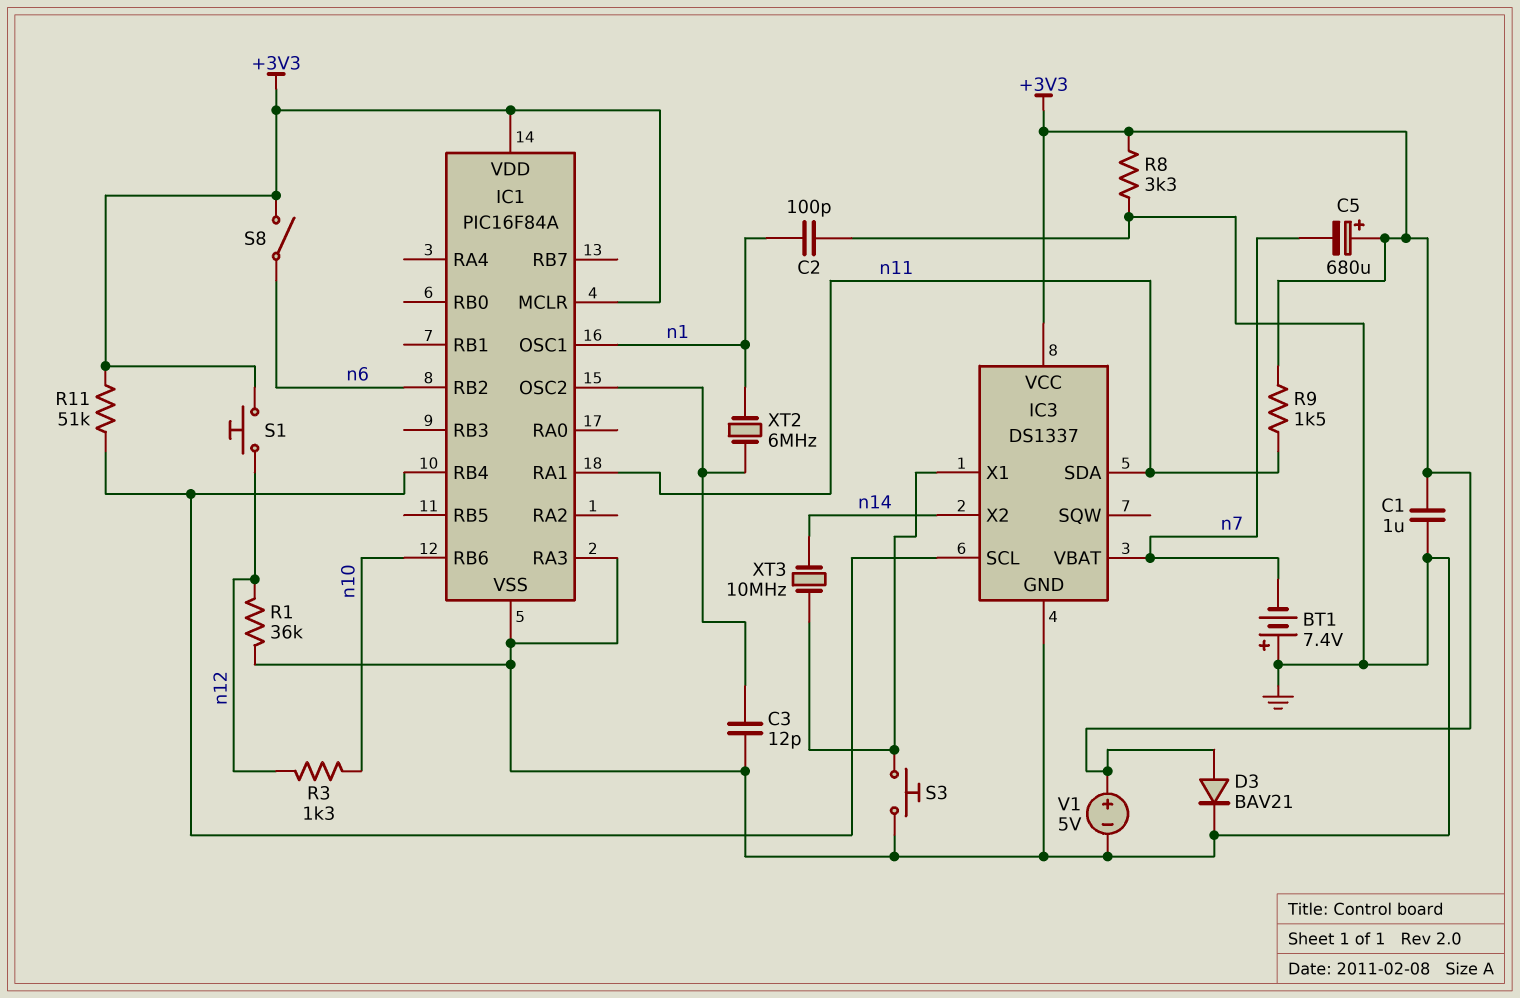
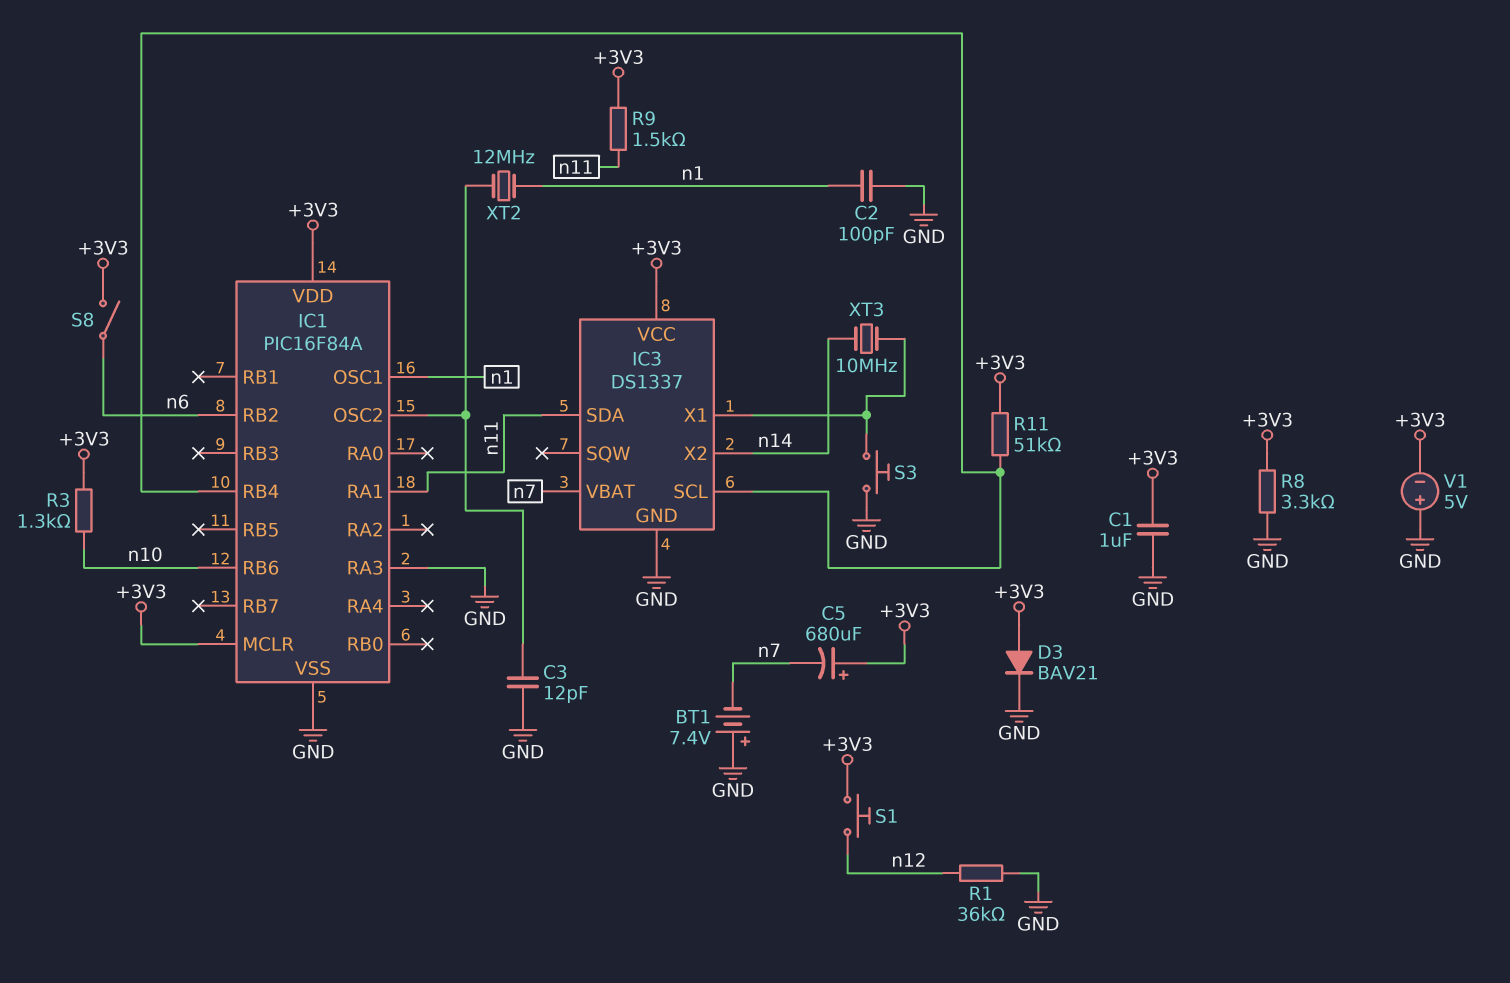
R3: 1.3k (n10, n12) -> 1.3k (+3V3, n10)
V1: 5V (plus +3V3, minus GND) -> 5V (plus GND, minus +3V3)
XT2: 6MHz (IC1/OSC2, n1) -> 12MHz (IC1/OSC2, n1)

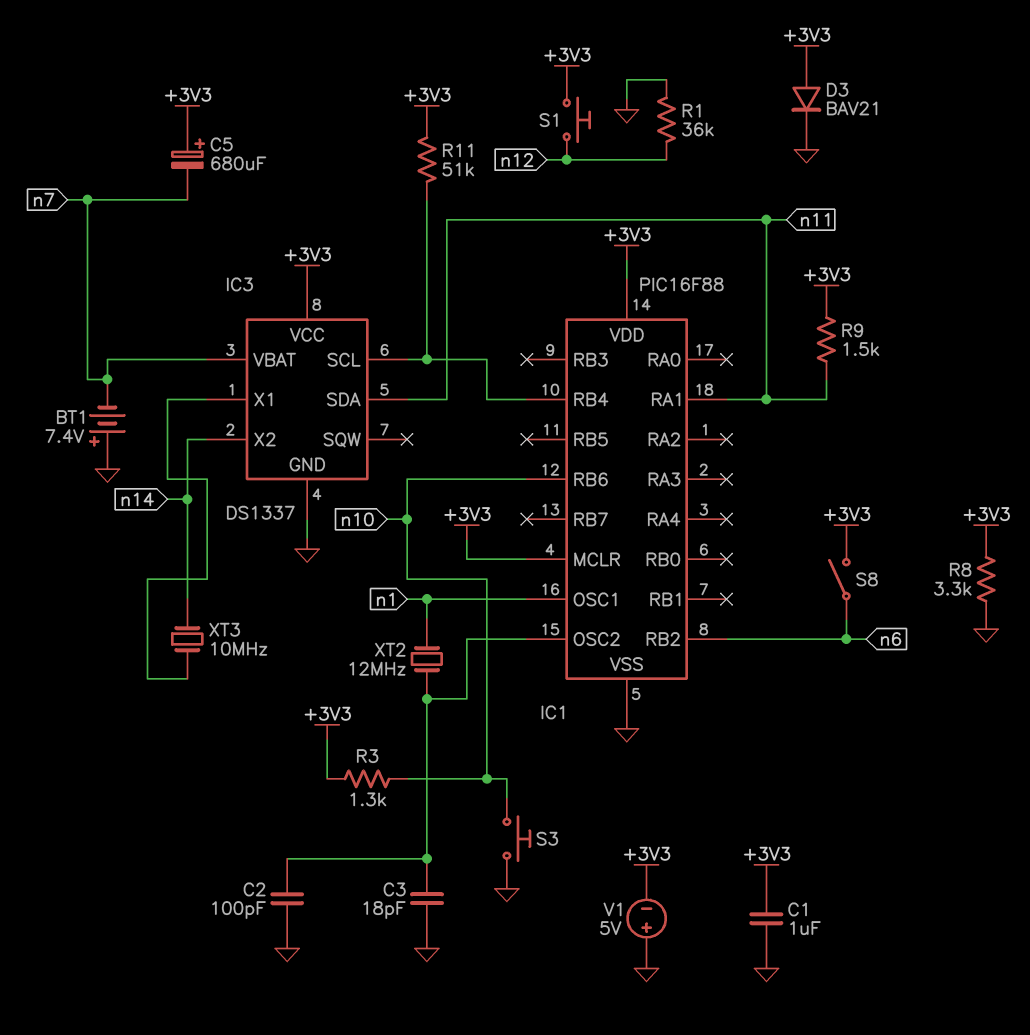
C2: 100pF (GND, n1) -> 100pF (GND, IC1/OSC2)
C3: 12pF (GND, IC1/OSC2) -> 18pF (GND, IC1/OSC2)
IC1: PIC16F84A -> PIC16F88
IC1 pin RA3: GND -> none
S3: button (GND, IC3/X1) -> button (GND, n10)

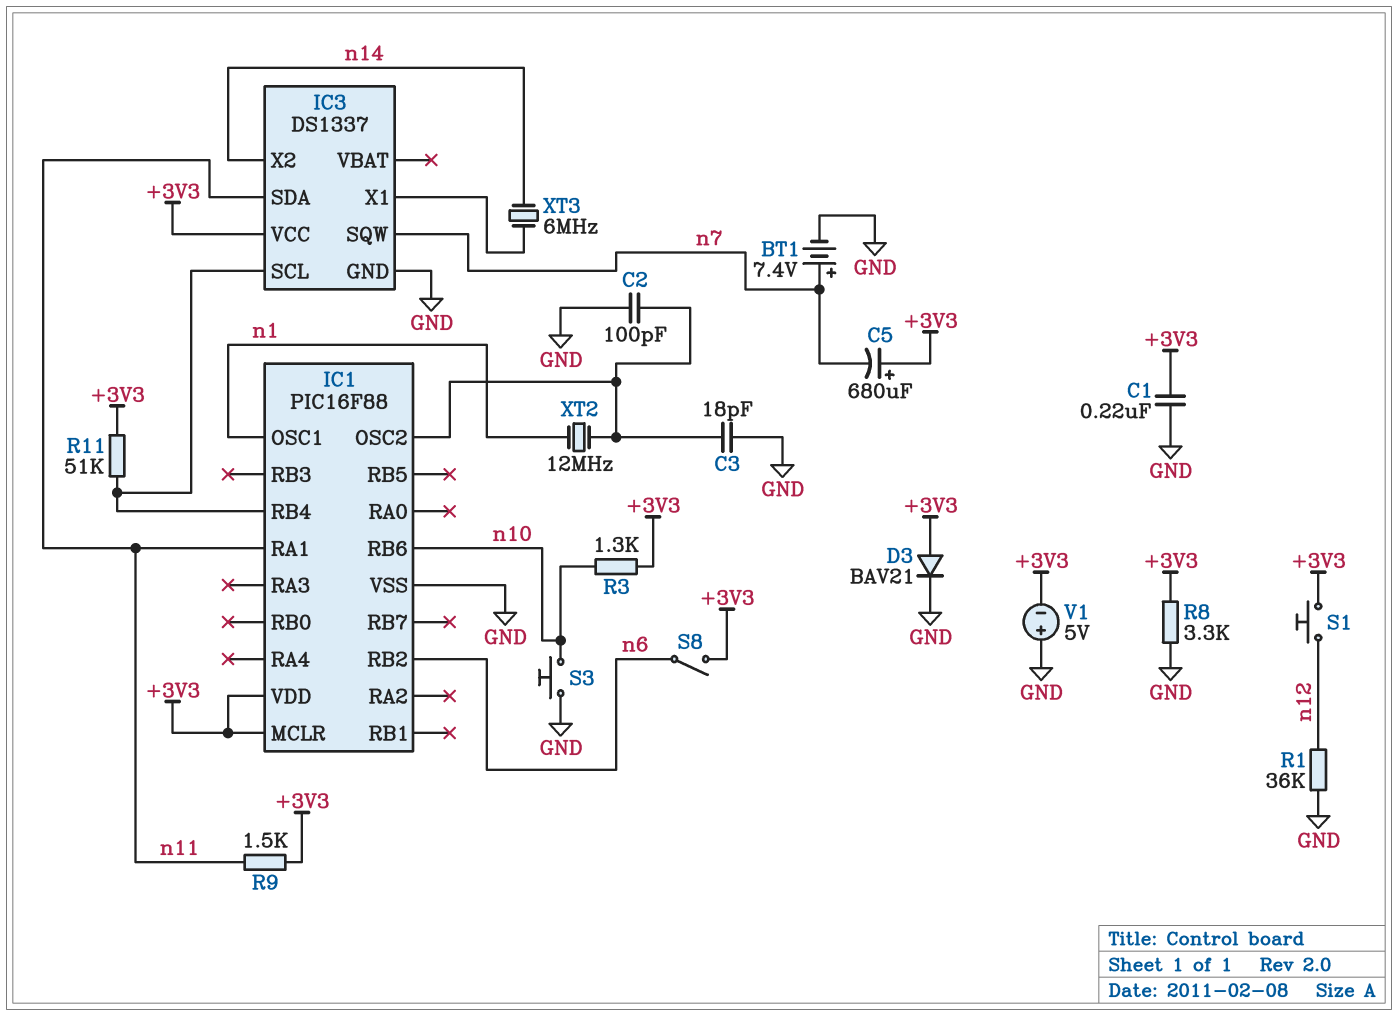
BT1: 7.4V (plus GND, minus n7) -> 7.4V (plus n7, minus GND)
C1: 1uF (+3V3, GND) -> 220nF (+3V3, GND)
IC3 pin SQW: none -> n7
IC3 pin VBAT: n7 -> none
XT3: 10MHz (IC3/X1, n14) -> 6MHz (IC3/X1, n14)

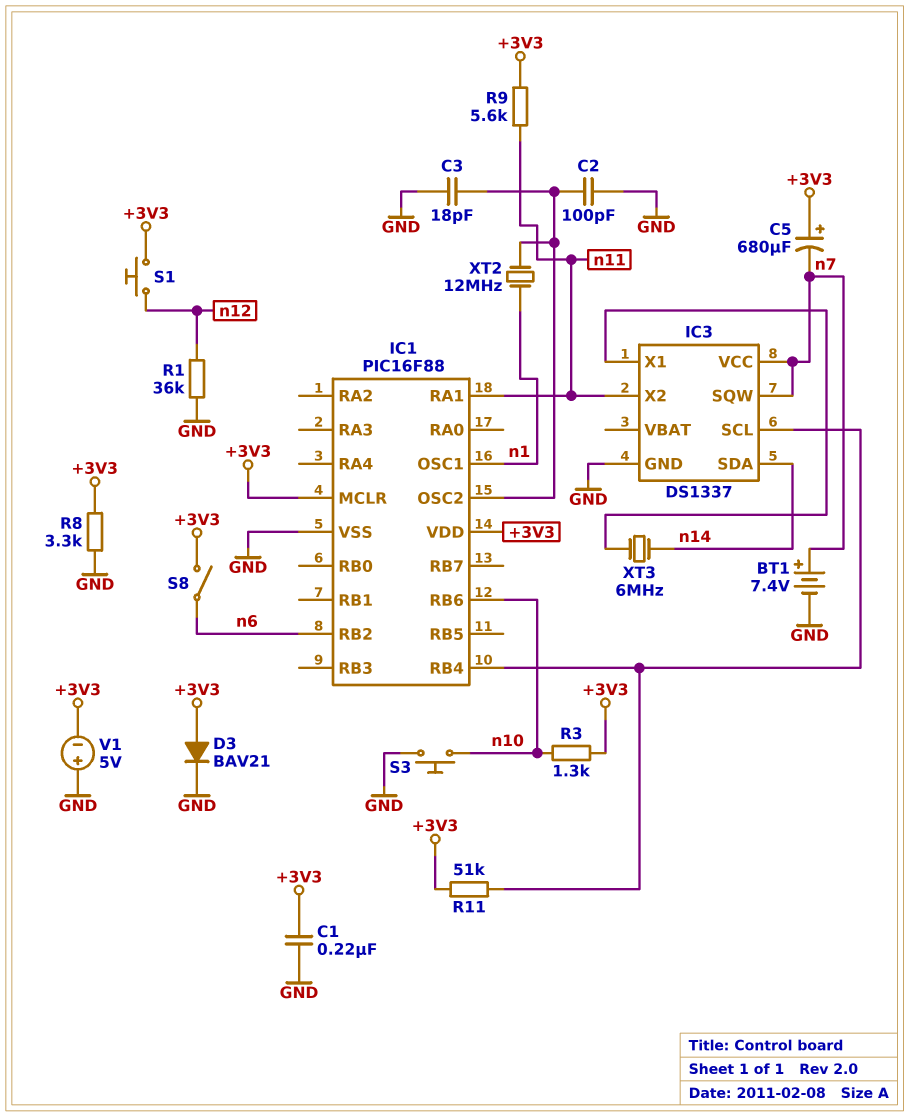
IC3 pin SDA: n11 -> n14
IC3 pin VCC: +3V3 -> n7
IC3 pin X2: n14 -> n11
R9: 1.5k (+3V3, n11) -> 5.6k (+3V3, n11)

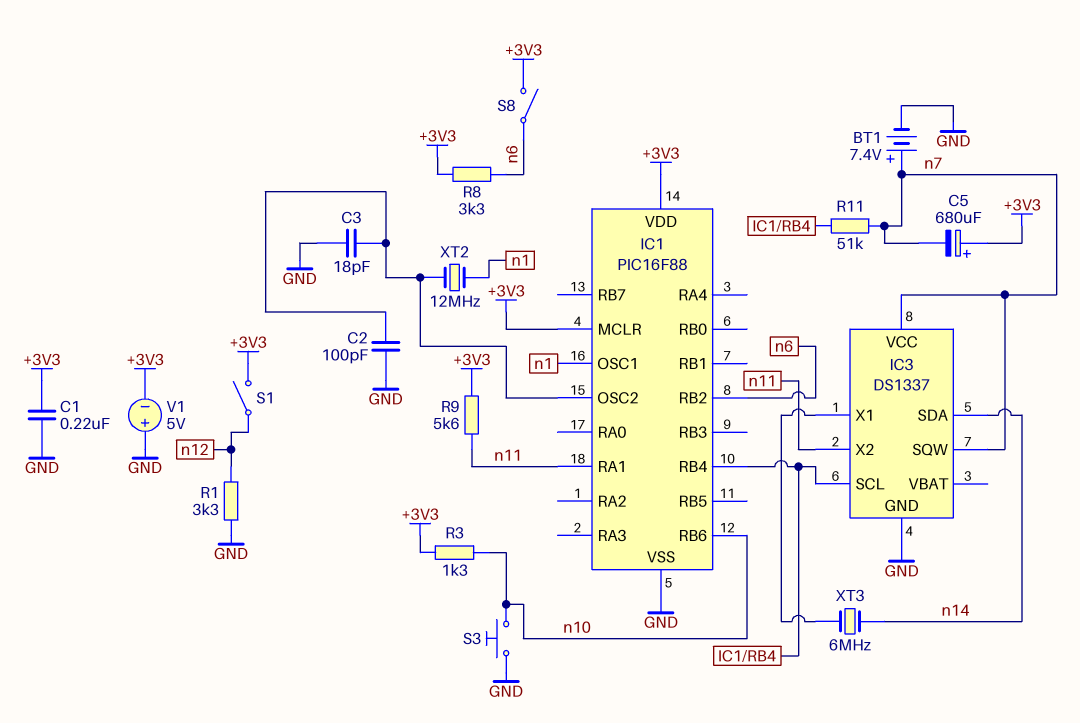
D3: diode BAV21 (A +3V3, K GND) -> none
R1: 36k (GND, n12) -> 3.3k (GND, n12)
R8: 3.3k (+3V3, GND) -> 3.3k (+3V3, n6)
R11: 51k (+3V3, IC1/RB4) -> 51k (IC1/RB4, n7)
S1: button (+3V3, n12) -> switch (+3V3, n12)

